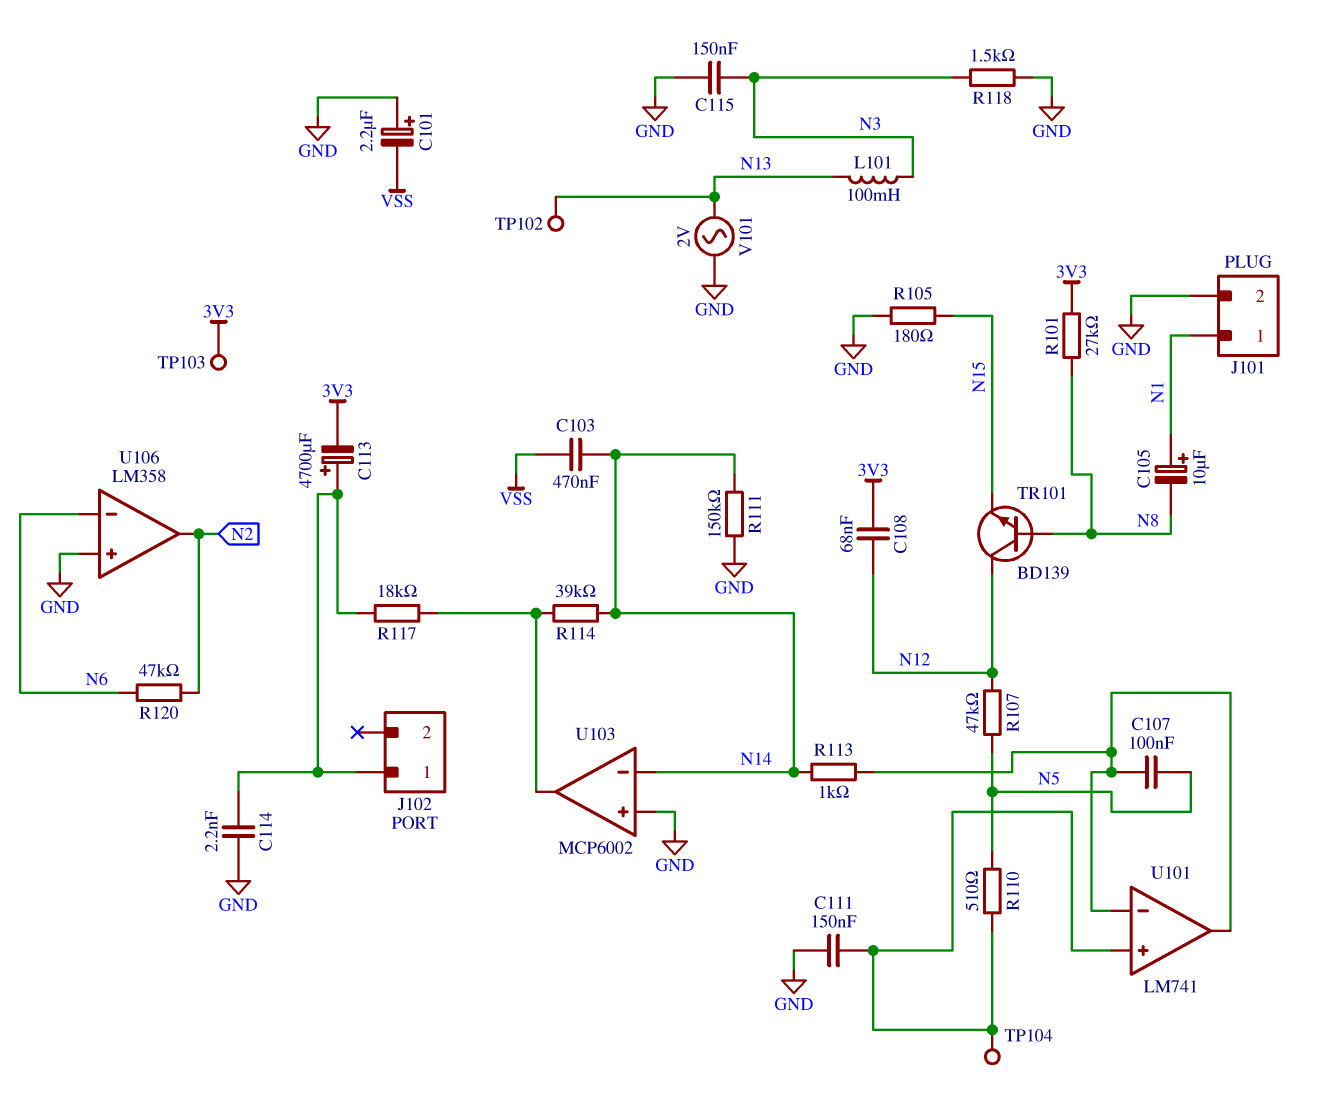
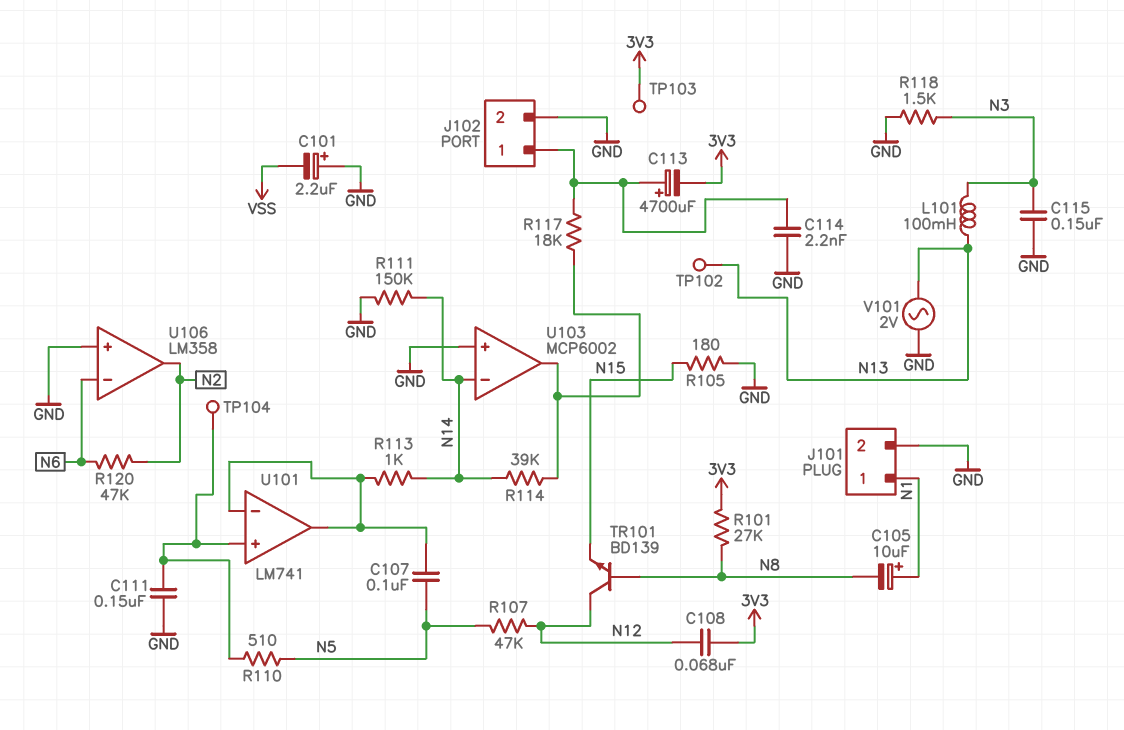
C103: 470nF (N14, VSS) -> none
J102 pin 2: none -> GND

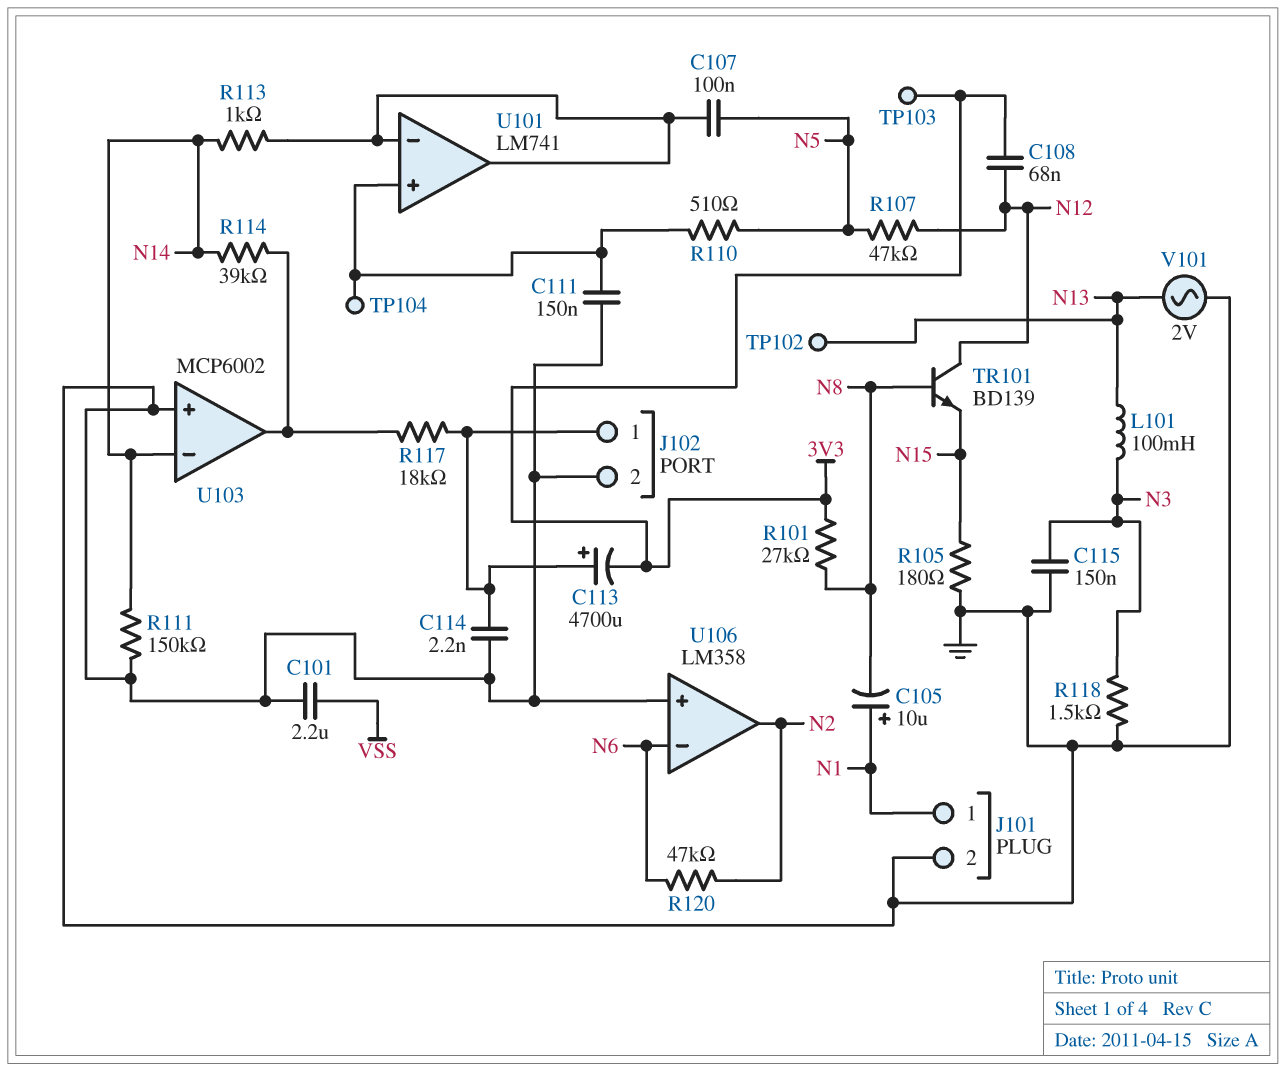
C101: 2.2uF (plus GND, minus VSS) -> 2.2uF (GND, VSS)

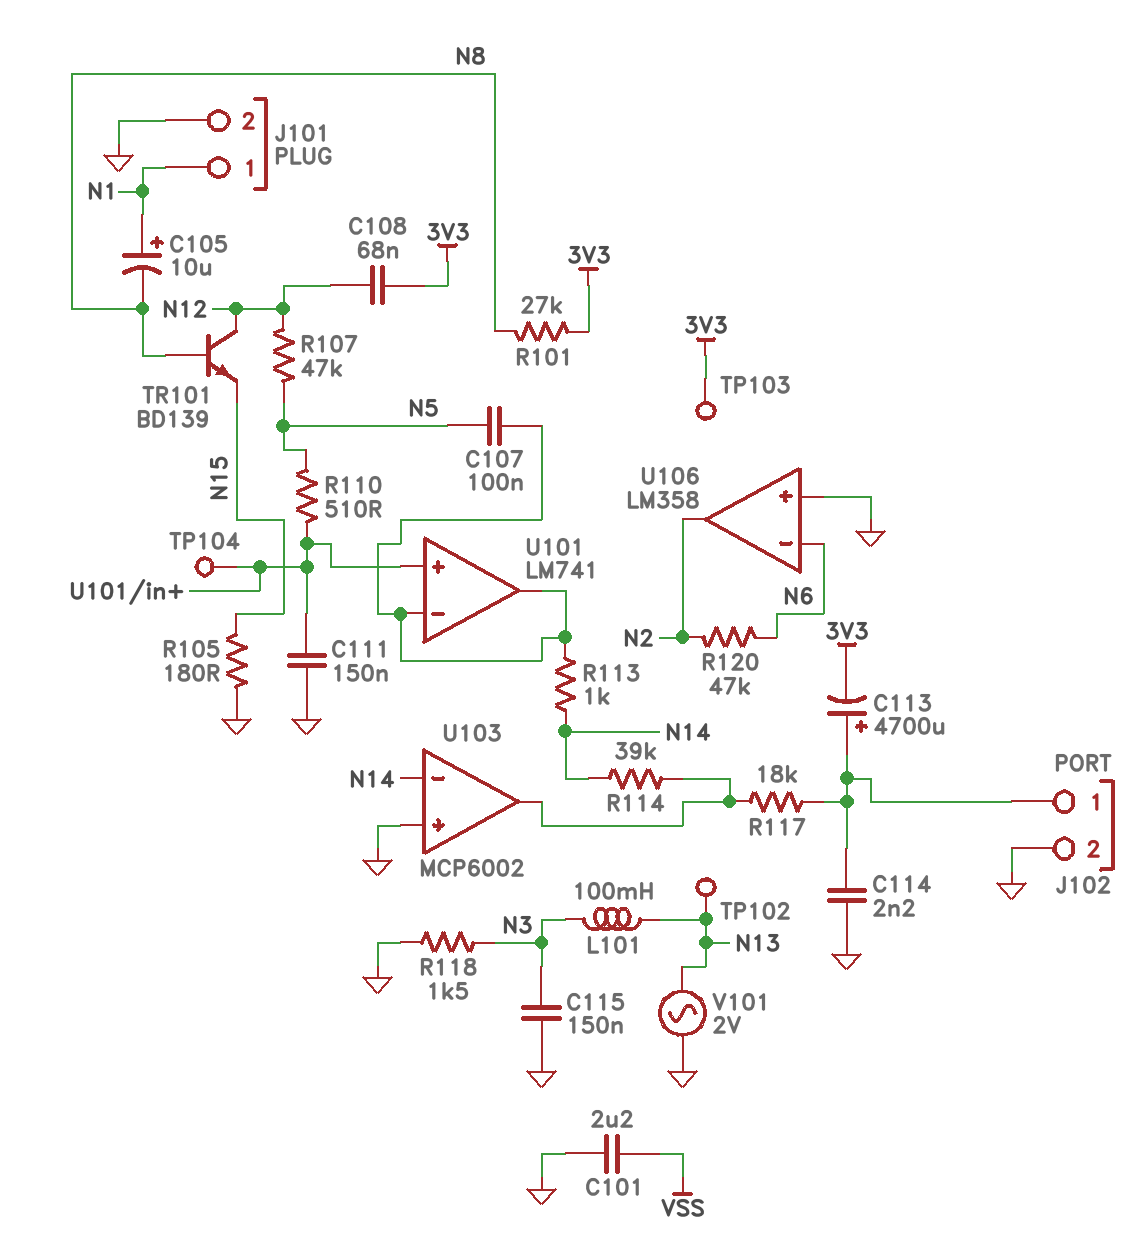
R111: 150k (GND, N14) -> none

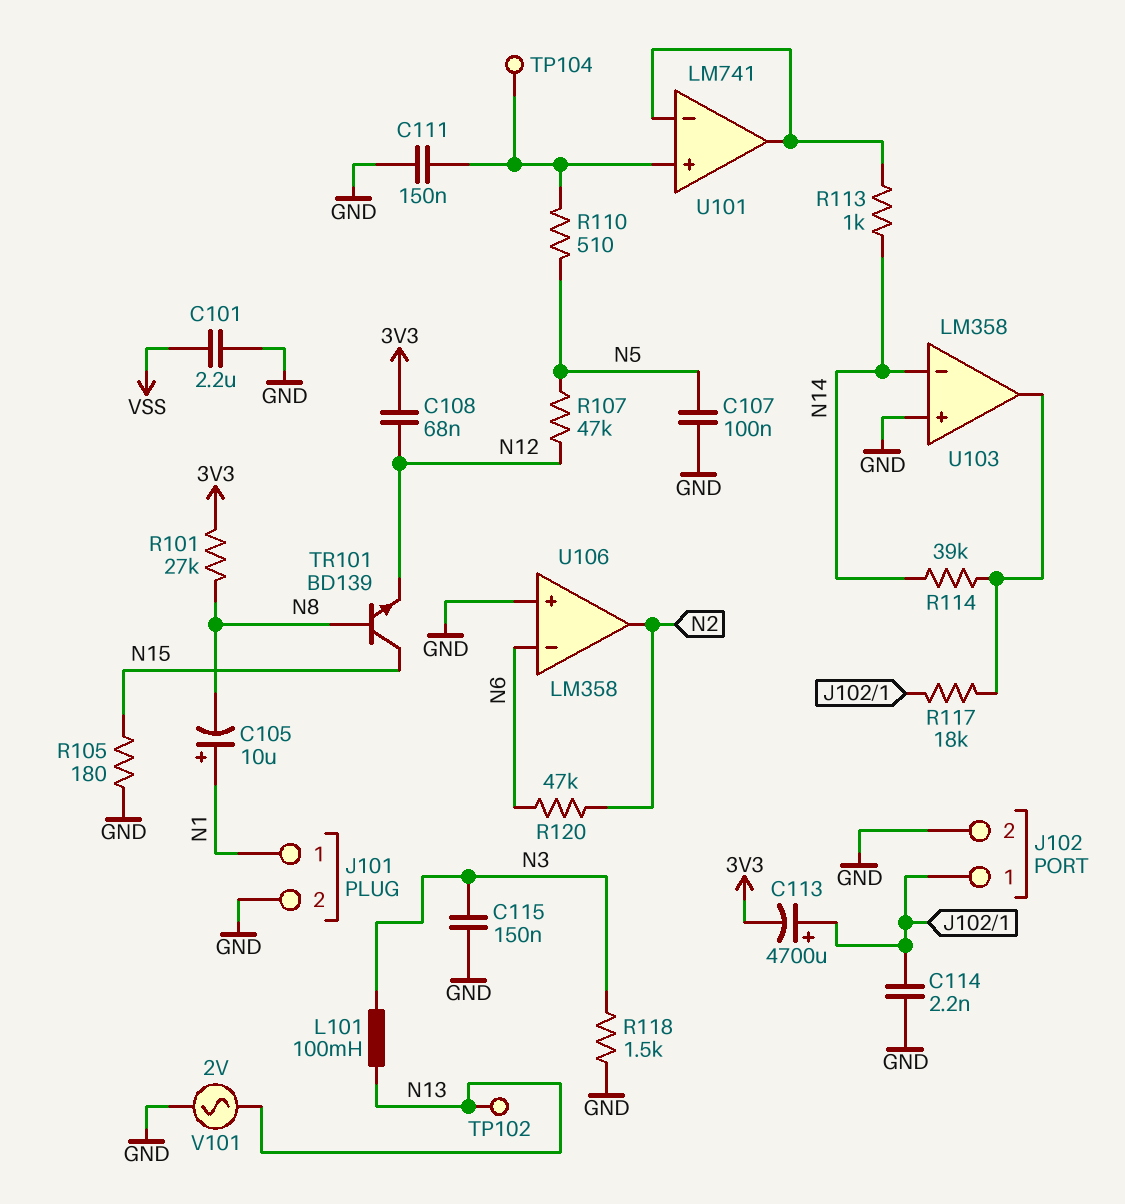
C107: 100nF (N5, U101/in-) -> 100nF (GND, N5)
TP103: test point (3V3) -> none
TR101: NPN BD139 (B N8, C N12, E N15) -> NPN BD139 (B N8, C N15, E N12)
U103: MCP6002 -> LM358

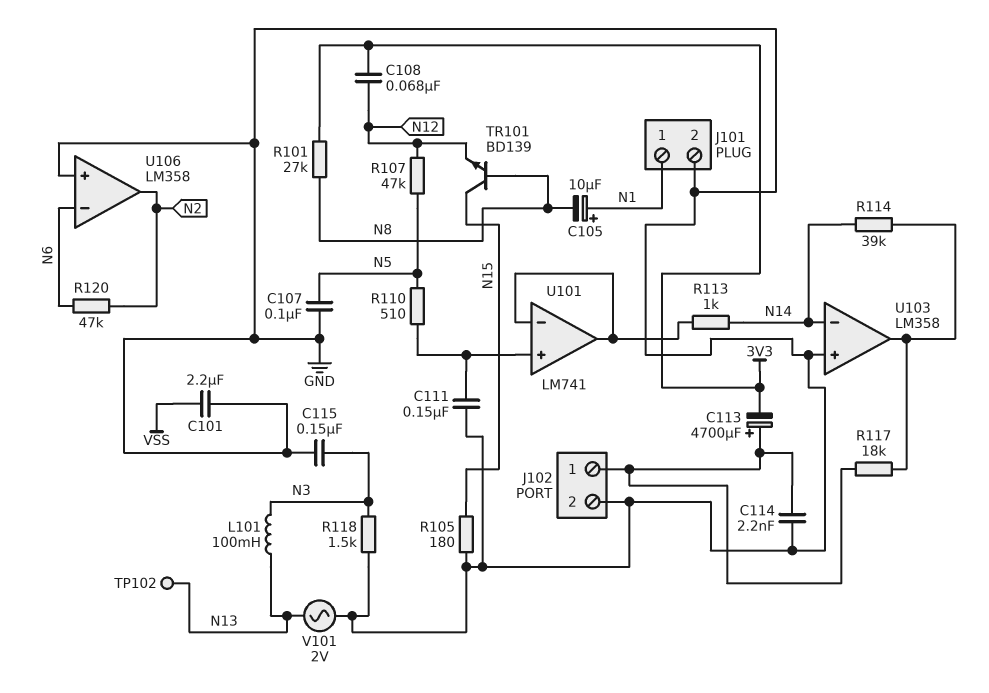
TP104: test point (U101/in+) -> none

